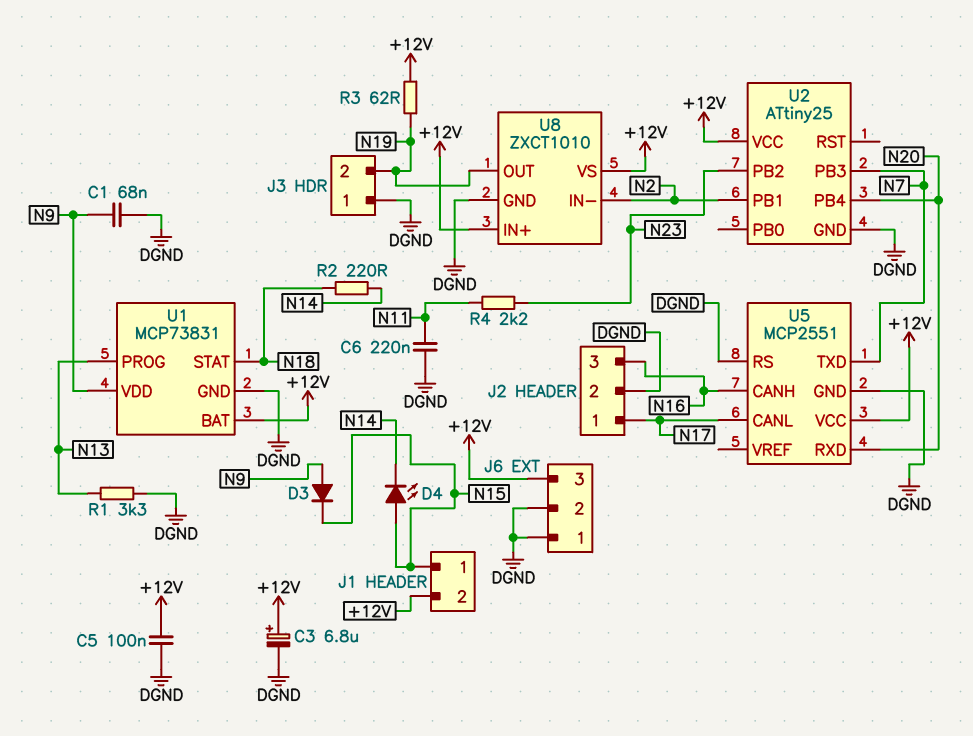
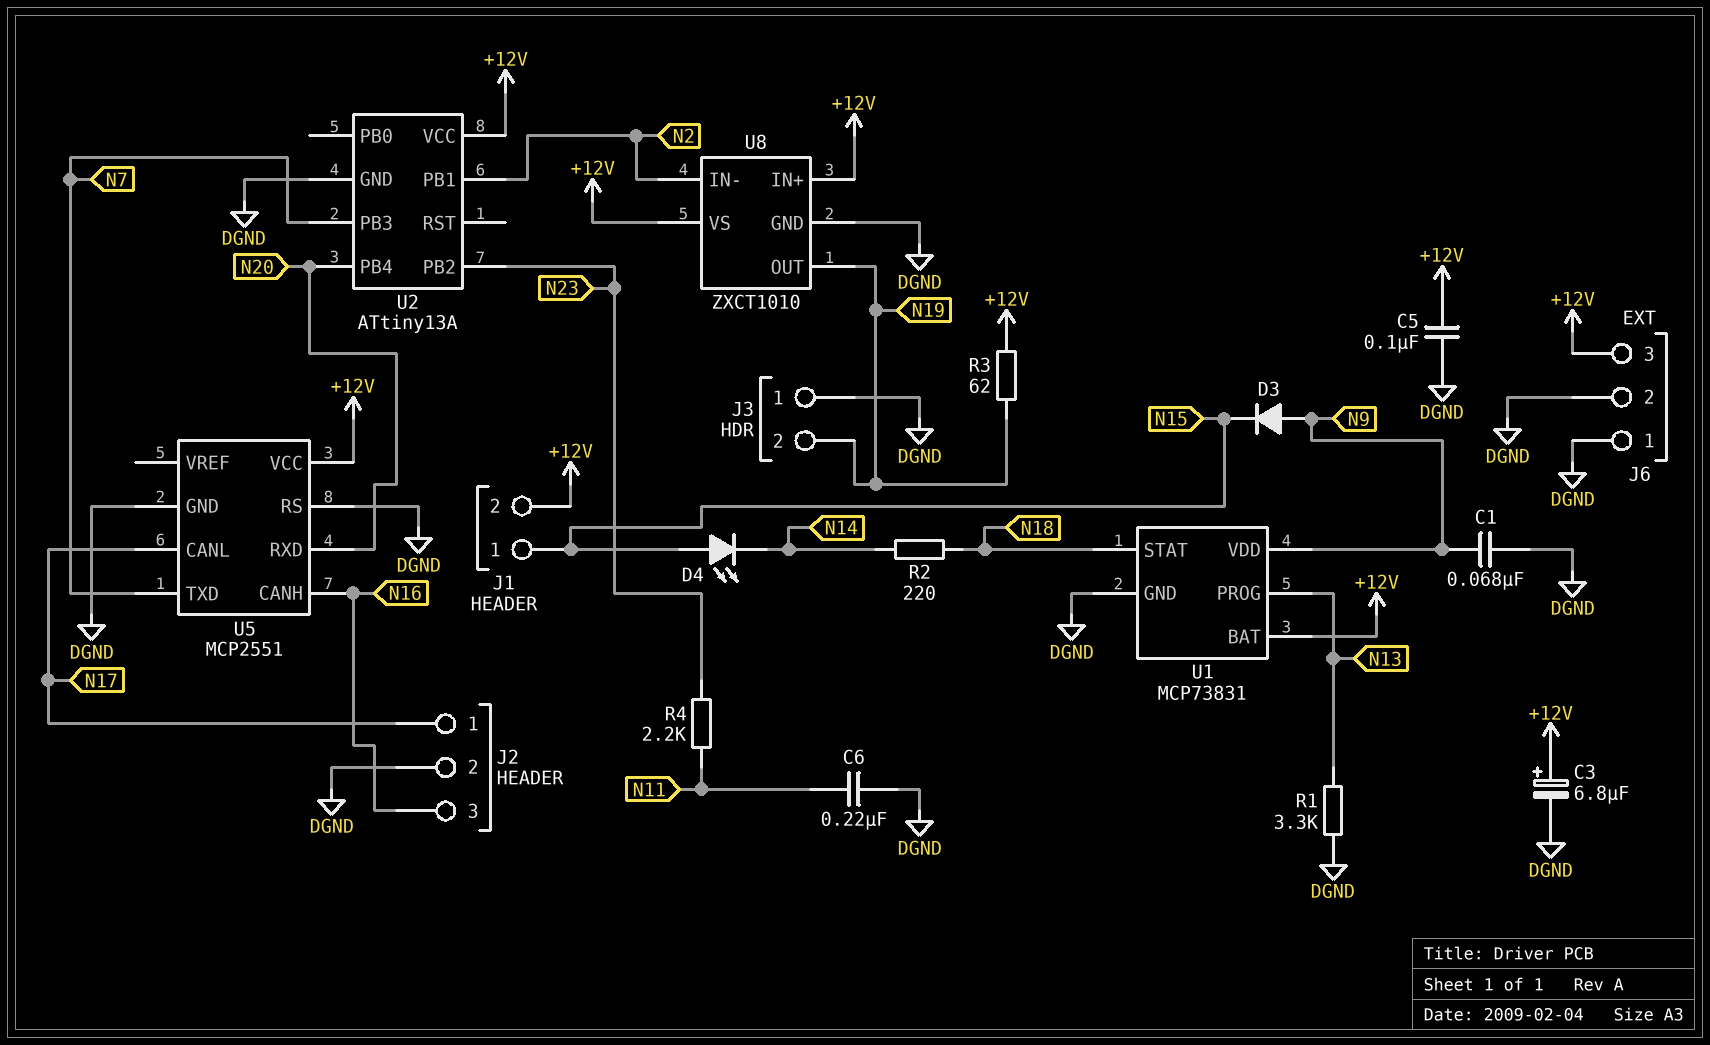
U2: ATtiny25 -> ATtiny13A

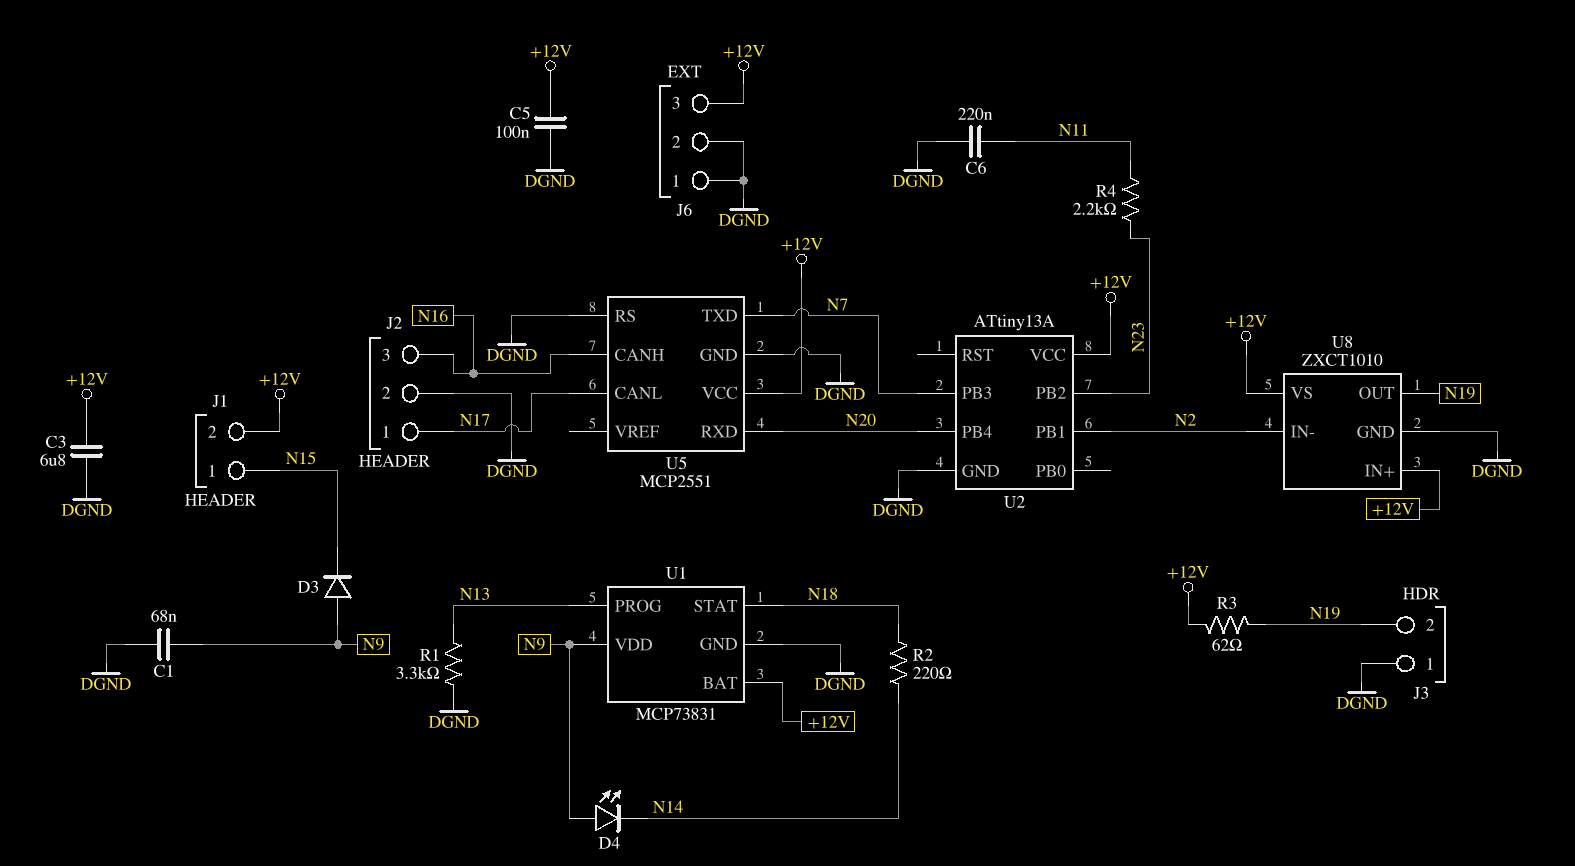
C3: 6.8uF (plus +12V, minus DGND) -> 6.8uF (+12V, DGND)
D4: LED (A N15, K N14) -> LED (A N9, K N14)

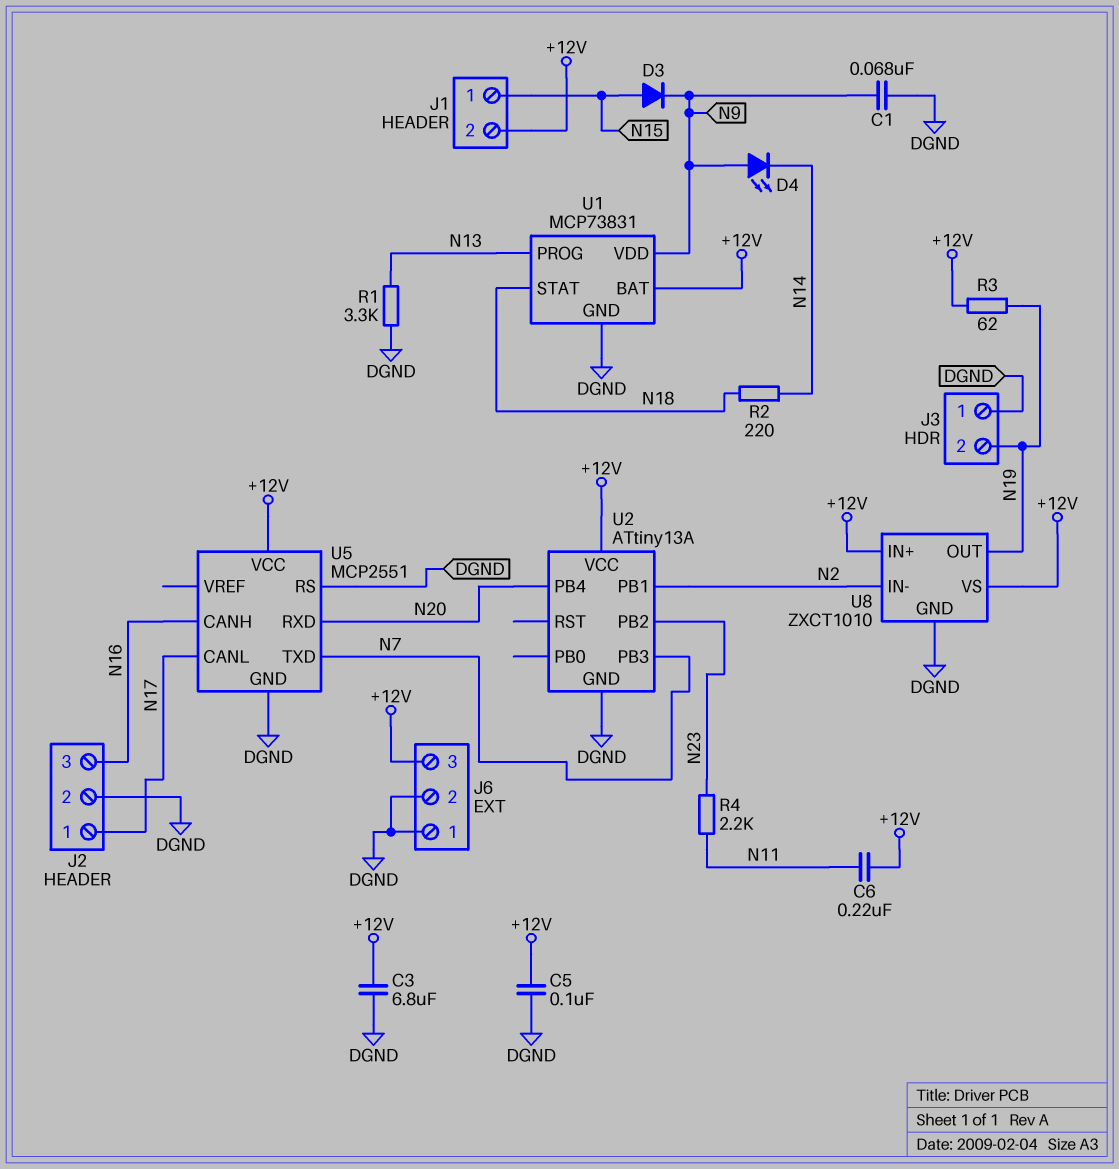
C6: 220nF (DGND, N11) -> 220nF (+12V, N11)
D3: diode (A N9, K N15) -> diode (A N15, K N9)

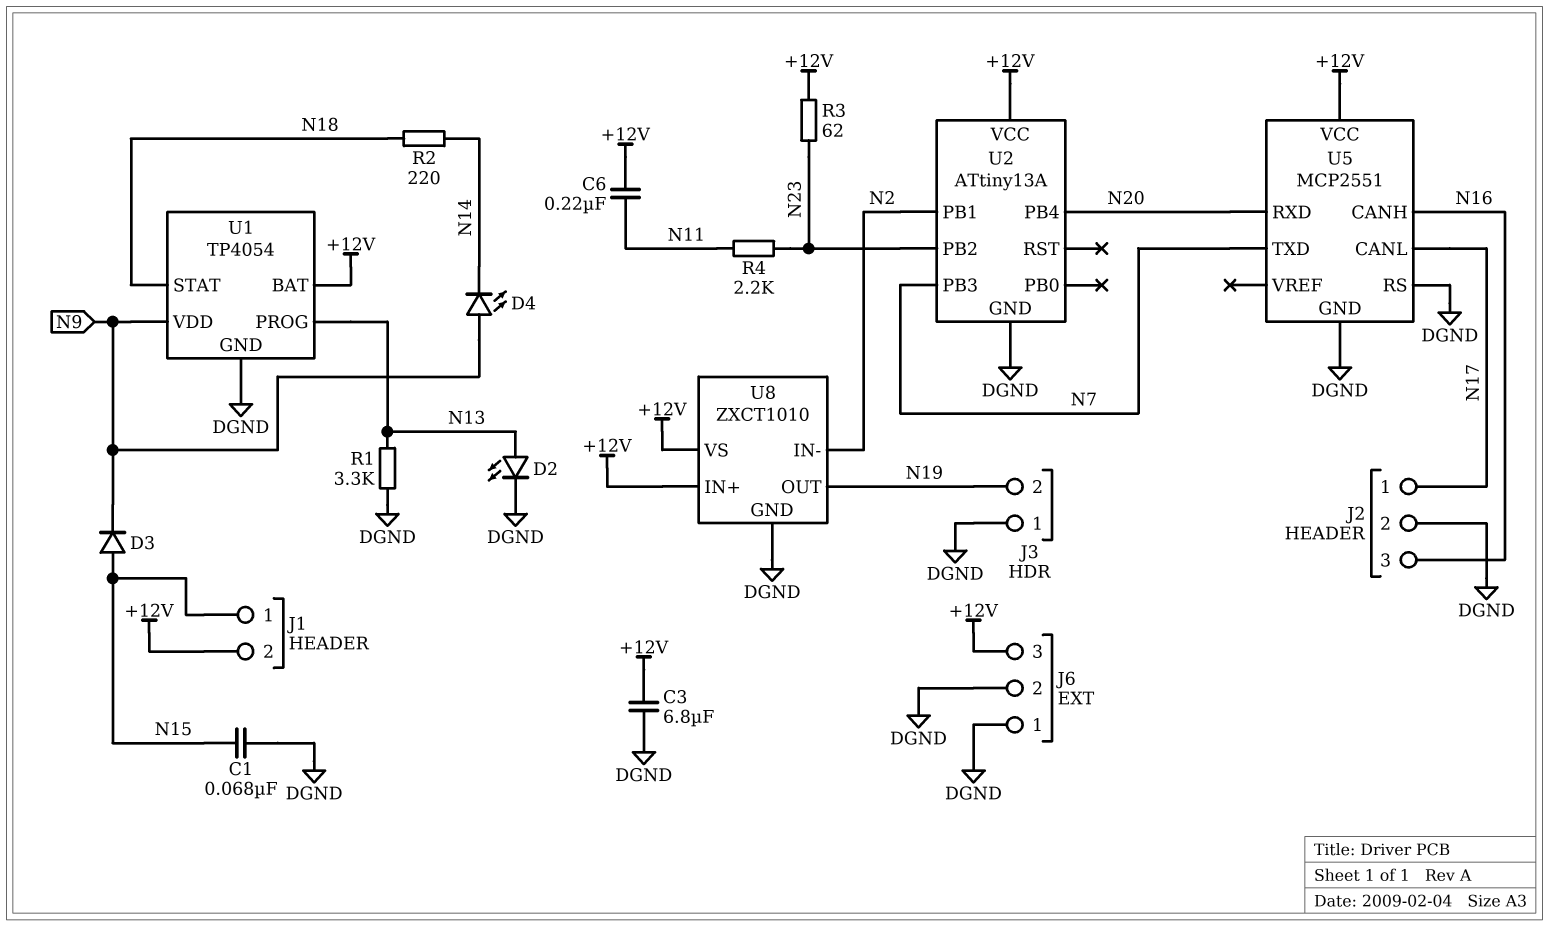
C1: 68nF (DGND, N9) -> 68nF (DGND, N15)
C5: 100nF (+12V, DGND) -> none
D2: none -> LED (A N13, K DGND)
R3: 62 (+12V, N19) -> 62 (+12V, N23)
U1: MCP73831 -> TP4054

